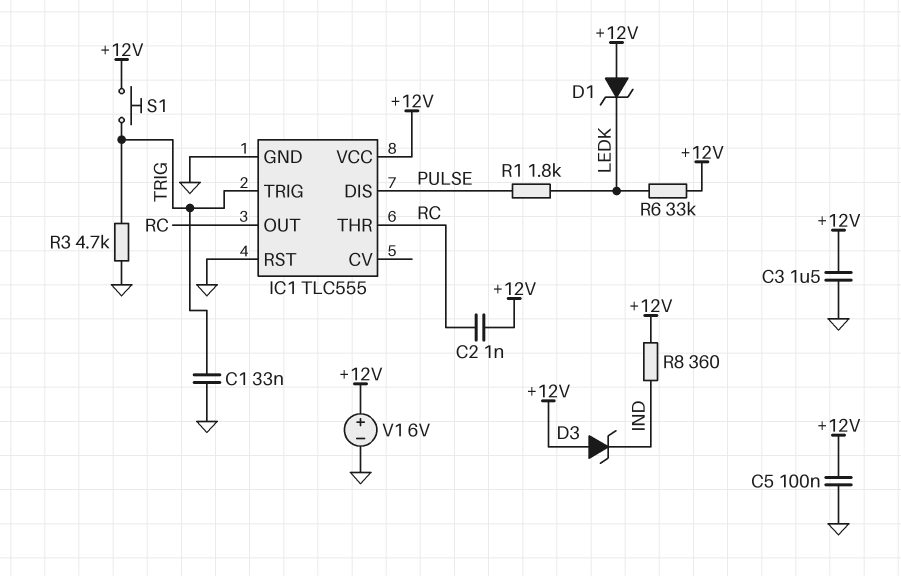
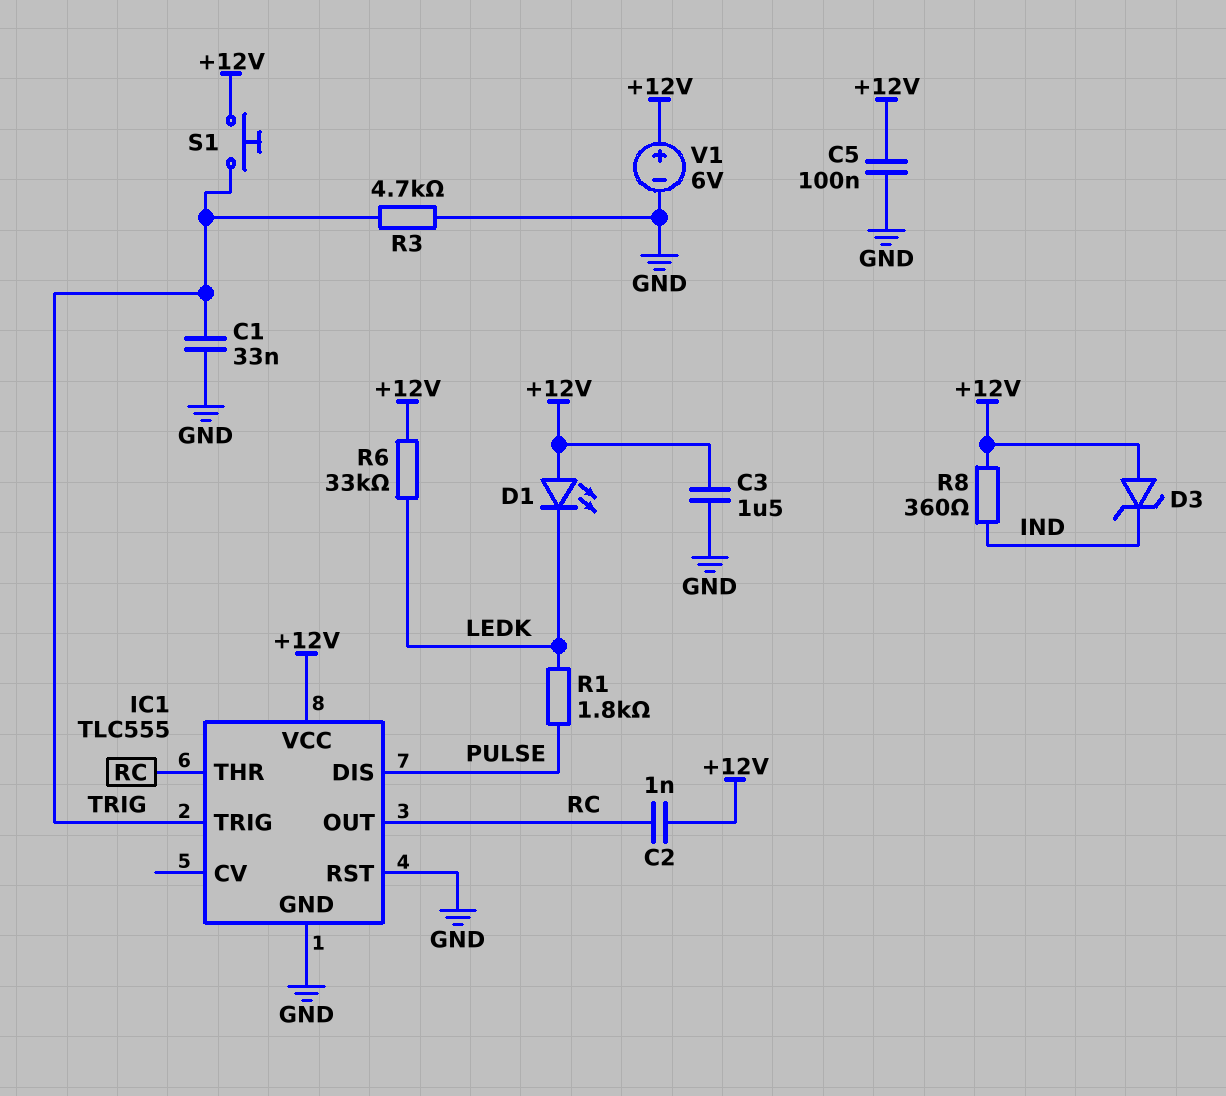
D1: zener (A +12V, K LEDK) -> LED (A +12V, K LEDK)

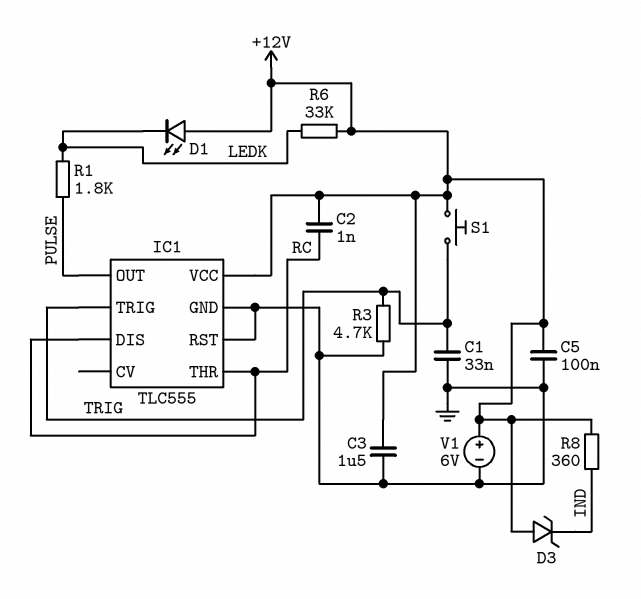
IC1 pin DIS: PULSE -> RC
IC1 pin OUT: RC -> PULSE

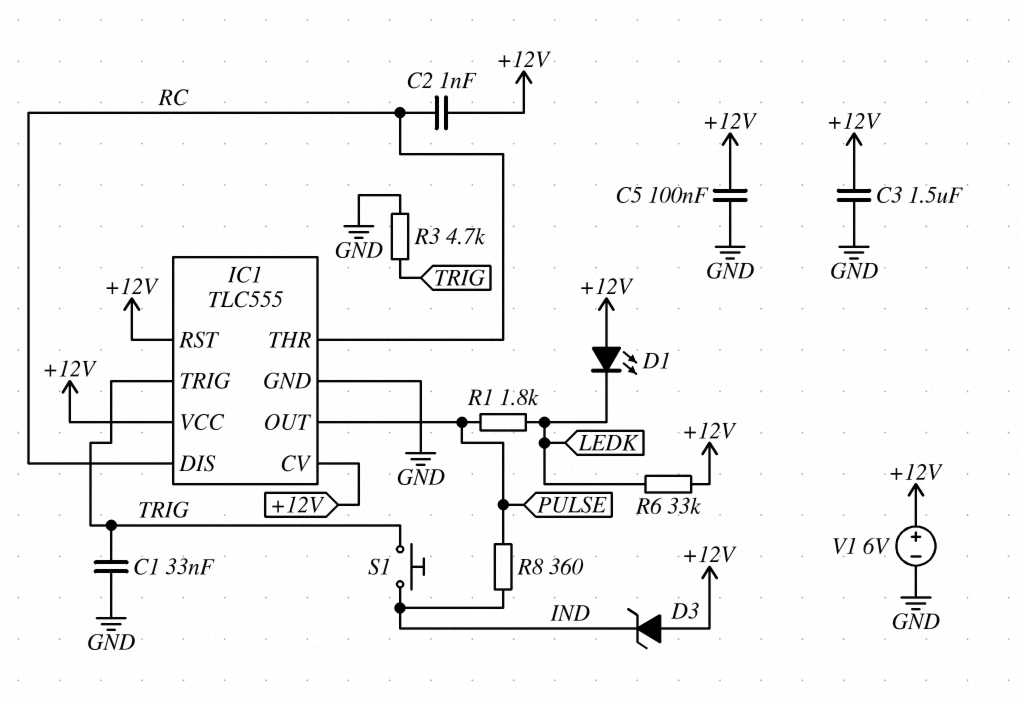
IC1 pin CV: none -> +12V
IC1 pin RST: GND -> +12V
R8: 360 (+12V, IND) -> 360 (IND, PULSE)
S1: button (+12V, TRIG) -> button (IND, TRIG)

